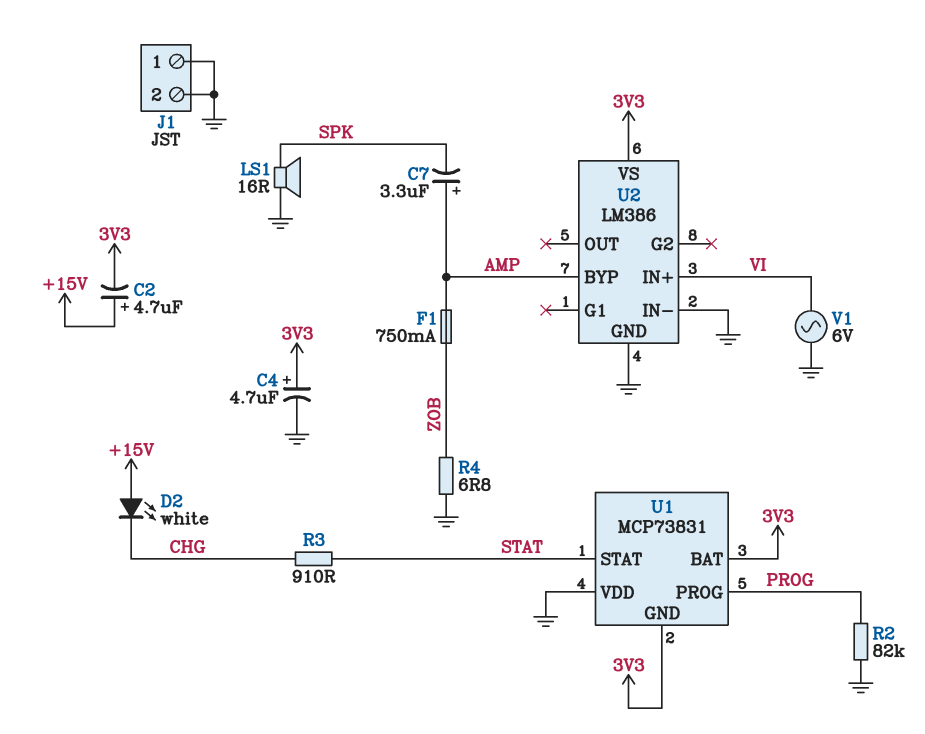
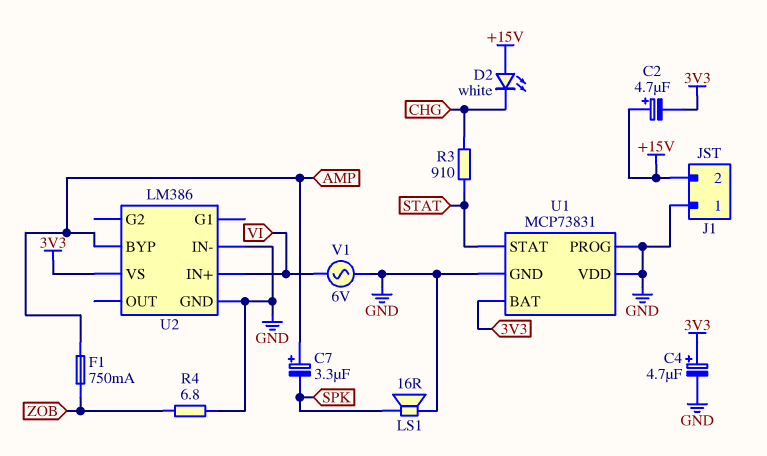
J1 pin 2: GND -> +15V
R2: 82k (GND, PROG) -> none
U1 pin GND: 3V3 -> GND
U1 pin PROG: PROG -> GND

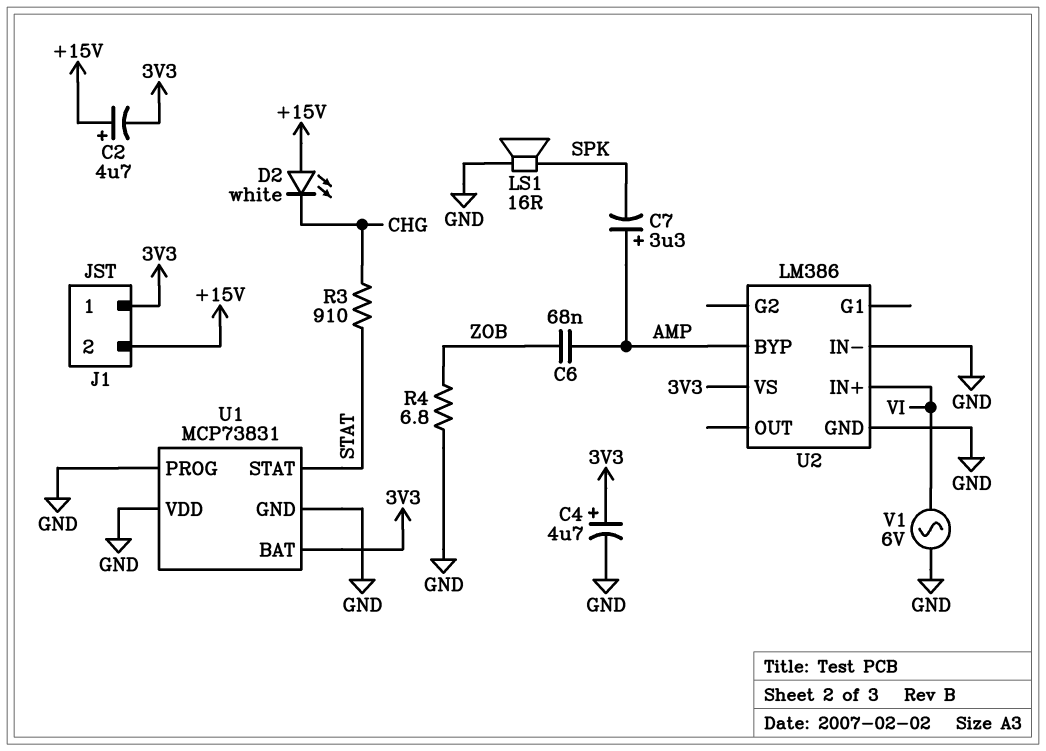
C6: none -> 68nF (AMP, ZOB)
F1: 750mA (AMP, ZOB) -> none
J1 pin 1: GND -> 3V3

